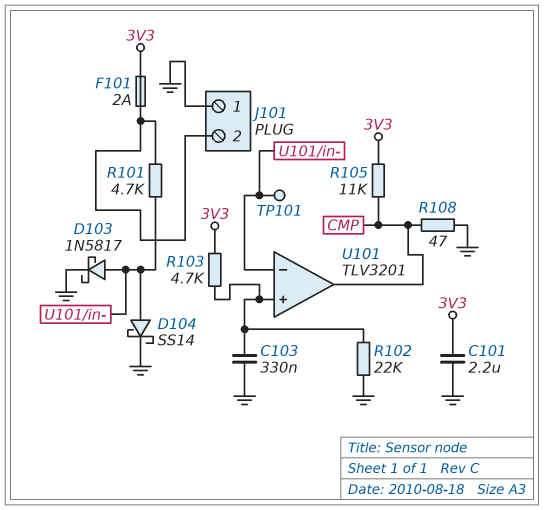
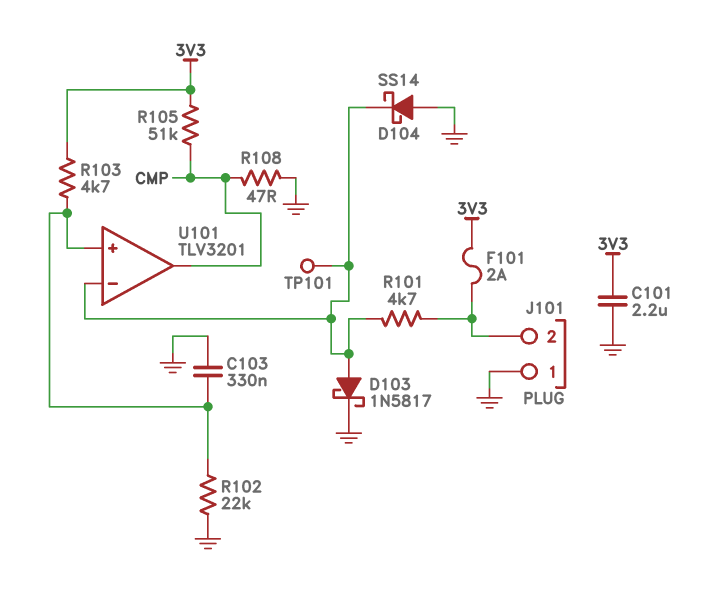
D104: schottky SS14 (A U101/in-, K GND) -> schottky SS14 (A GND, K U101/in-)
R105: 11k (3V3, CMP) -> 51k (3V3, CMP)

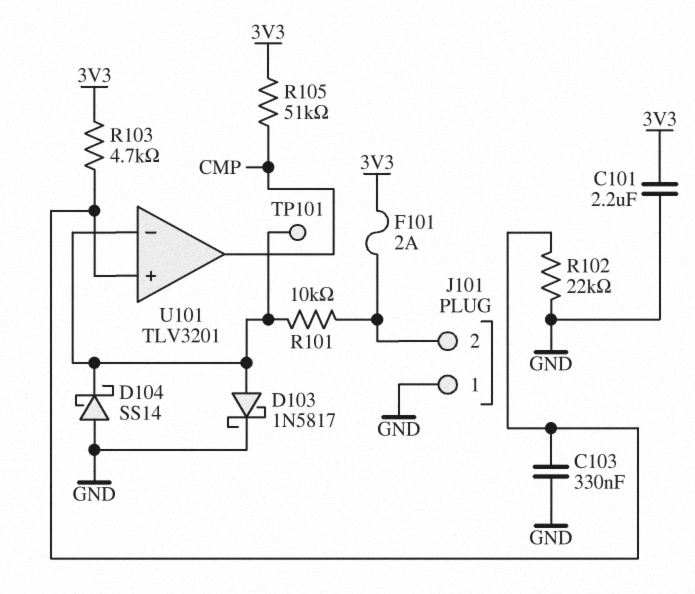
R101: 4.7k (J101/2, U101/in-) -> 10k (J101/2, U101/in-)
R108: 47 (CMP, GND) -> none

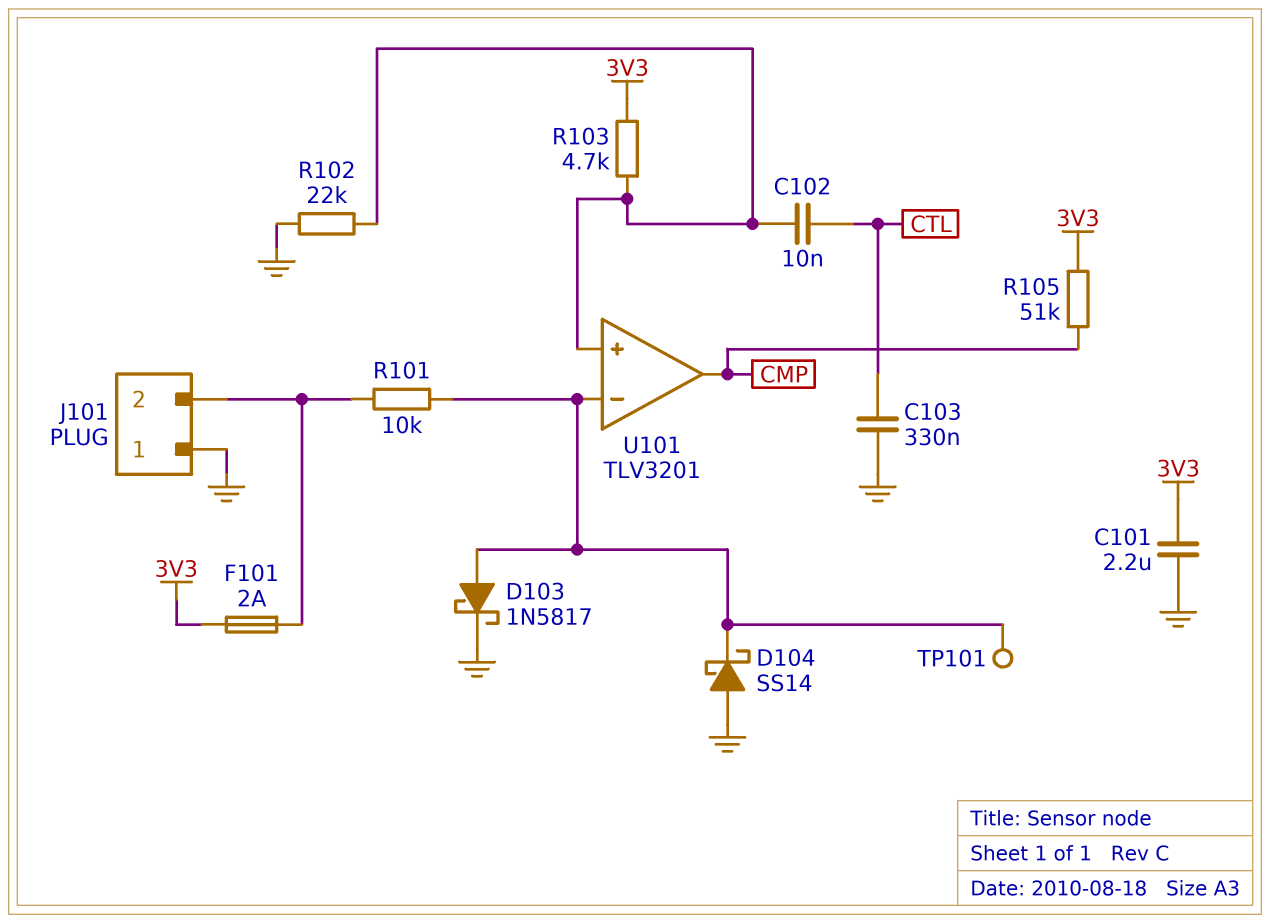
C102: none -> 10nF (CTL, U101/in+)
C103: 330nF (GND, U101/in+) -> 330nF (CTL, GND)

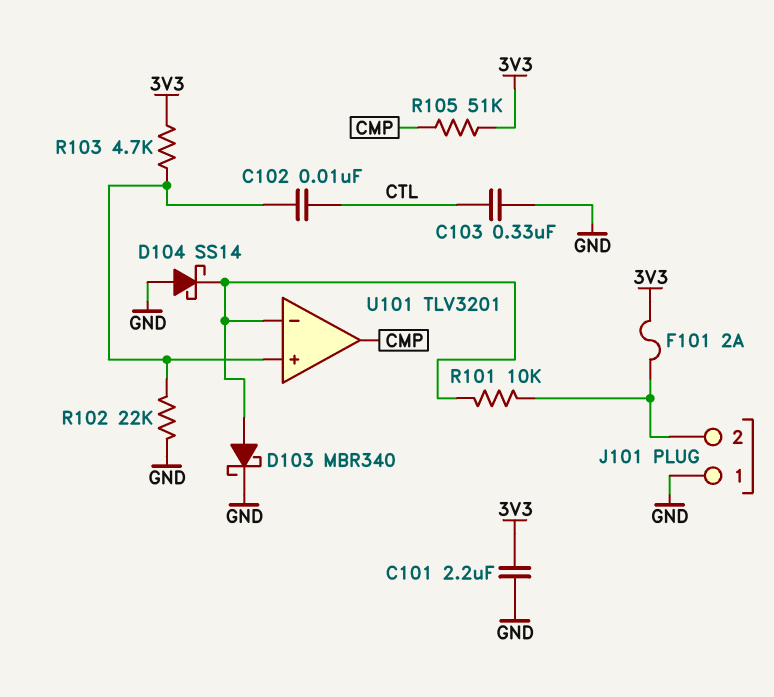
D103: schottky 1N5817 (A U101/in-, K GND) -> schottky MBR340 (A U101/in-, K GND)
TP101: test point (U101/in-) -> none

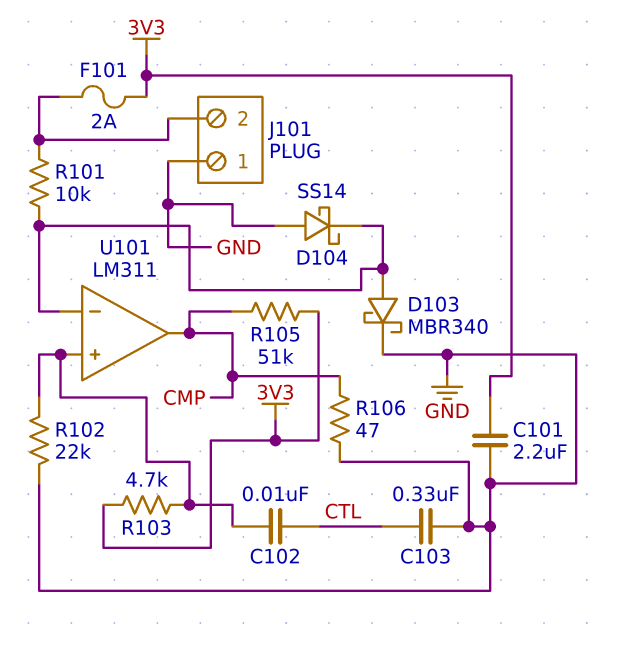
R106: none -> 47 (CMP, GND)
U101: TLV3201 -> LM311

